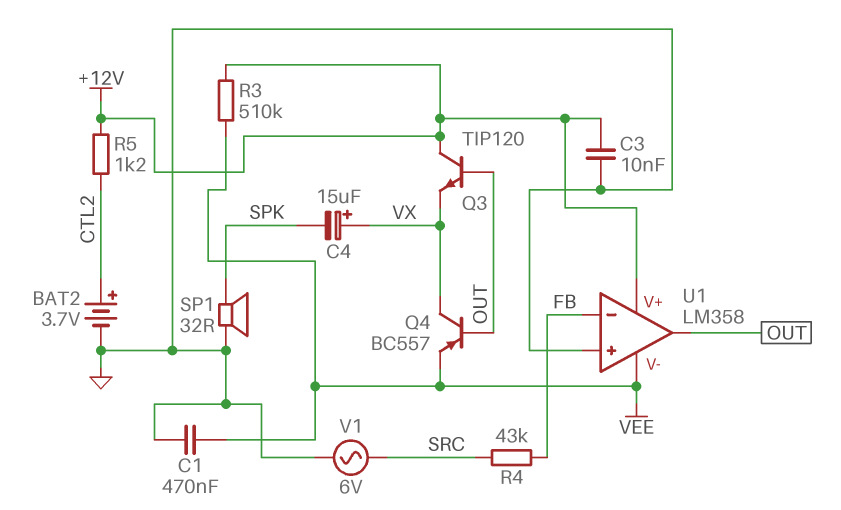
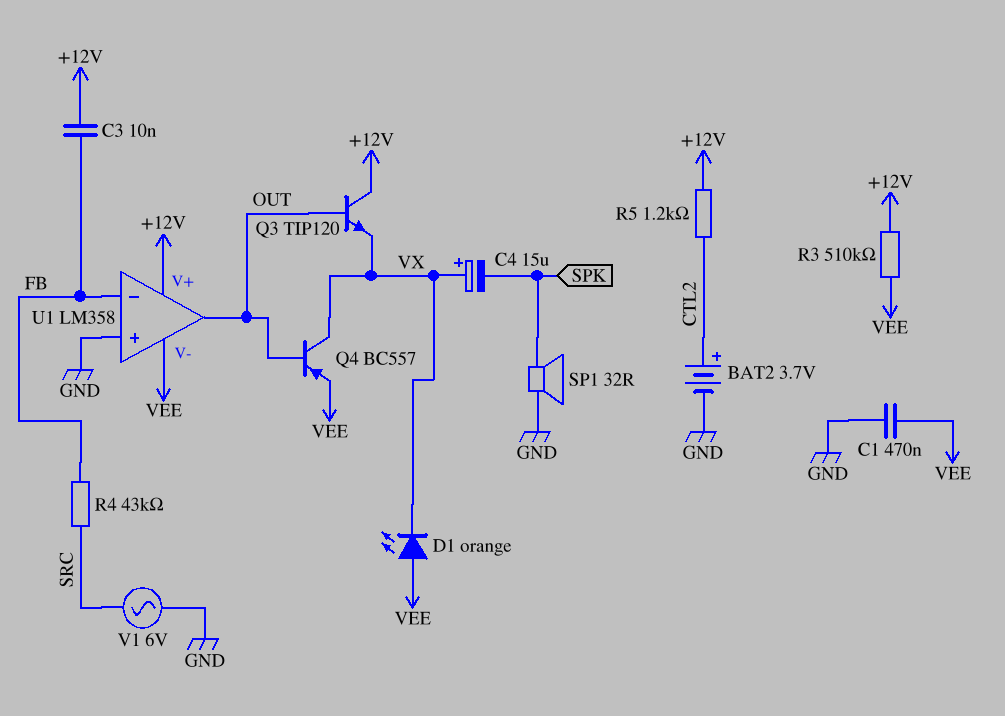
C3: 10nF (+12V, GND) -> 10nF (+12V, FB)
D1: none -> LED orange (A VEE, K VX)

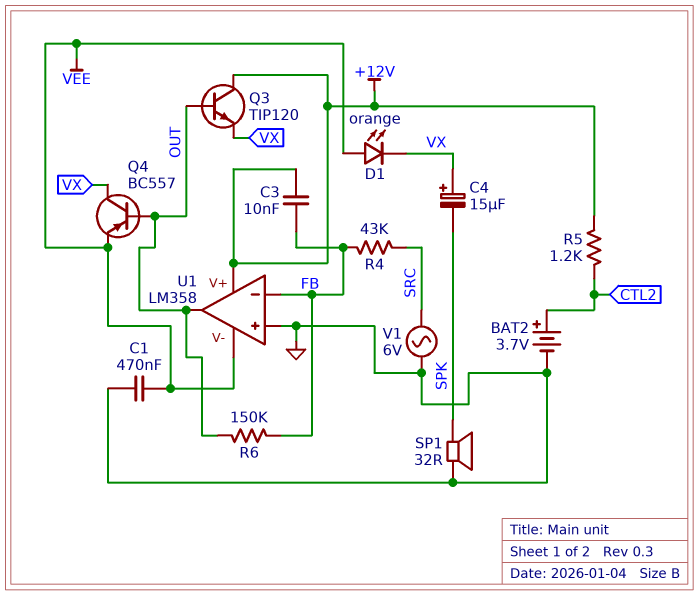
R3: 510k (+12V, VEE) -> none
R6: none -> 150k (FB, OUT)

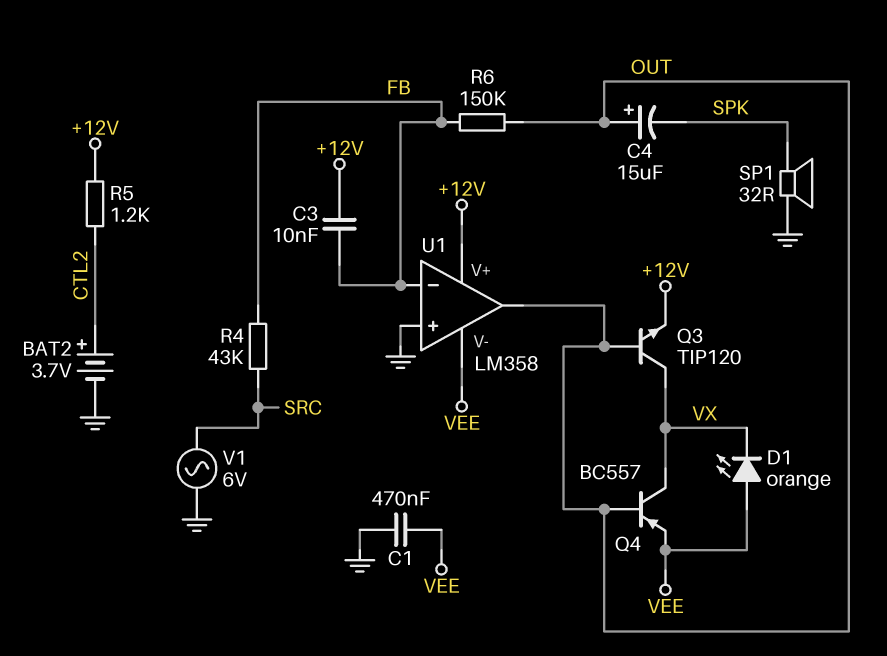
C4: 15uF (plus VX, minus SPK) -> 15uF (plus OUT, minus SPK)
Q3: NPN TIP120 (B OUT, C +12V, E VX) -> NPN TIP120 (B OUT, C VX, E +12V)

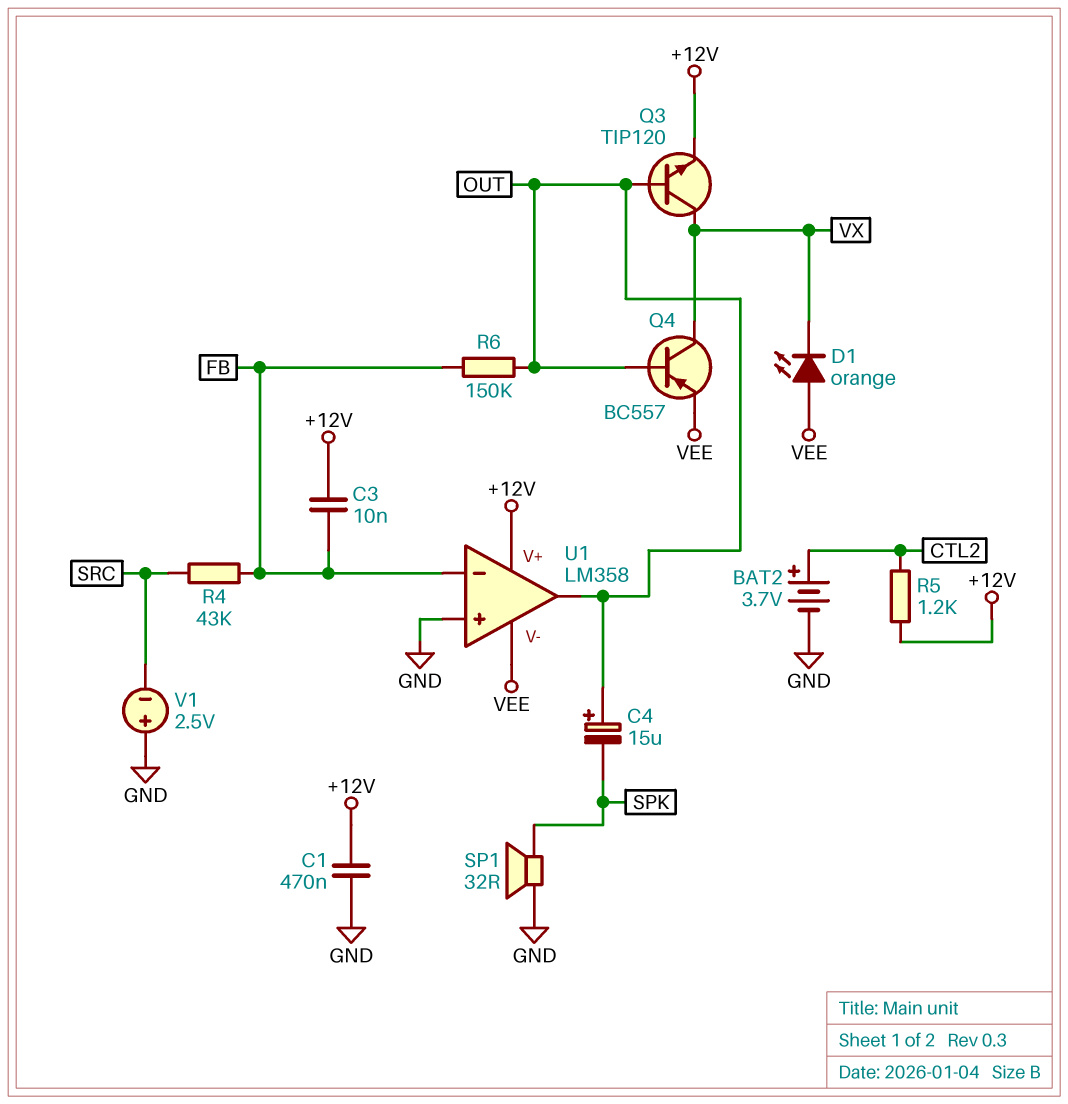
C1: 470nF (GND, VEE) -> 470nF (+12V, GND)
V1: AC 6V (GND, SRC) -> 2.5V (plus GND, minus SRC)

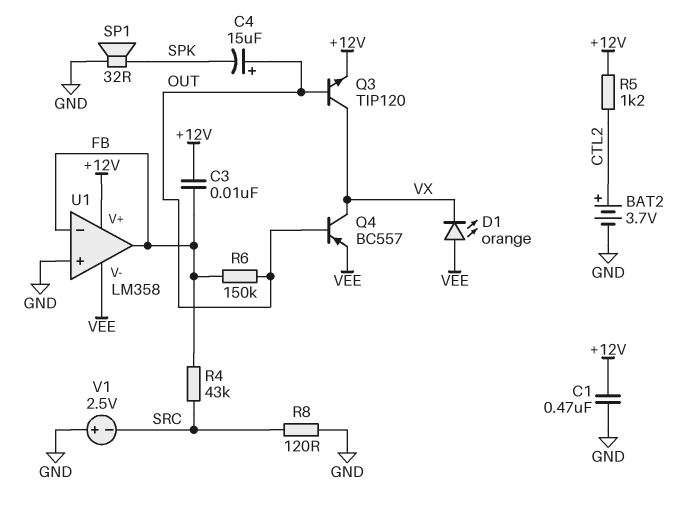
R8: none -> 120 (GND, SRC)
U1 pin out: OUT -> FB

